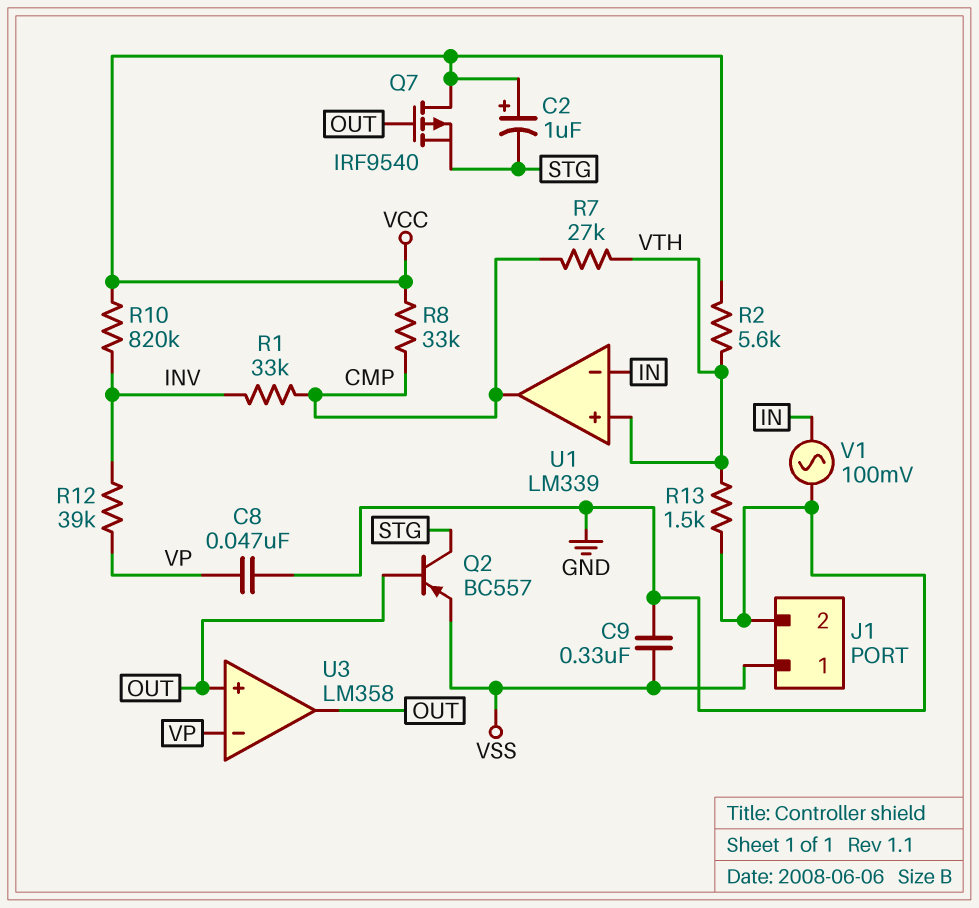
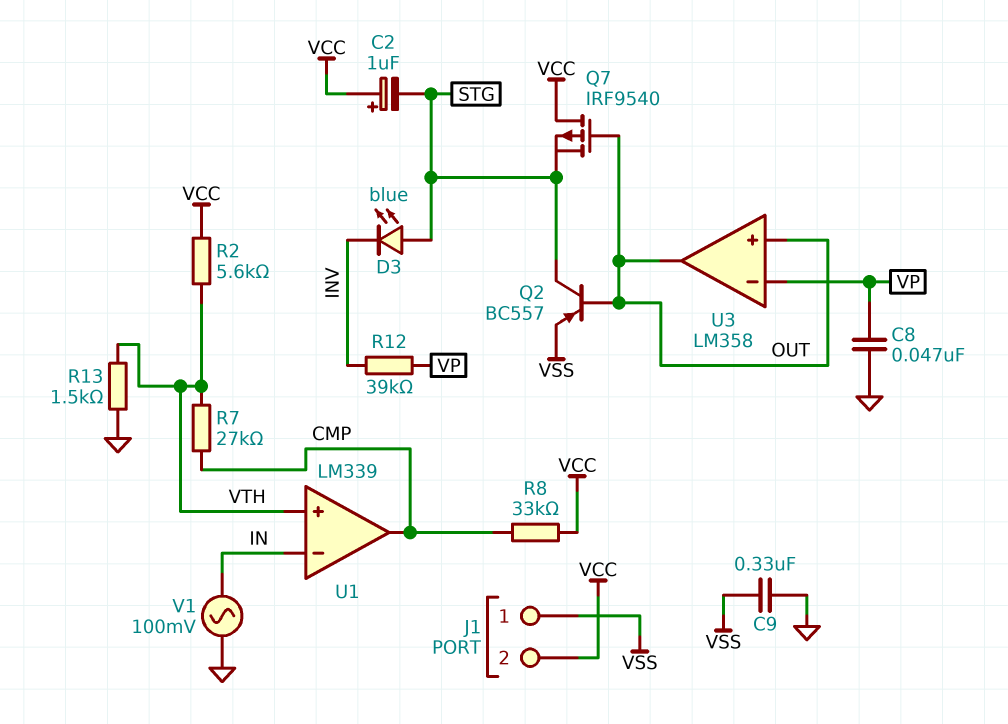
D3: none -> LED blue (A STG, K INV)
J1 pin 2: GND -> VCC
R1: 33k (CMP, INV) -> none
R10: 820k (INV, VCC) -> none

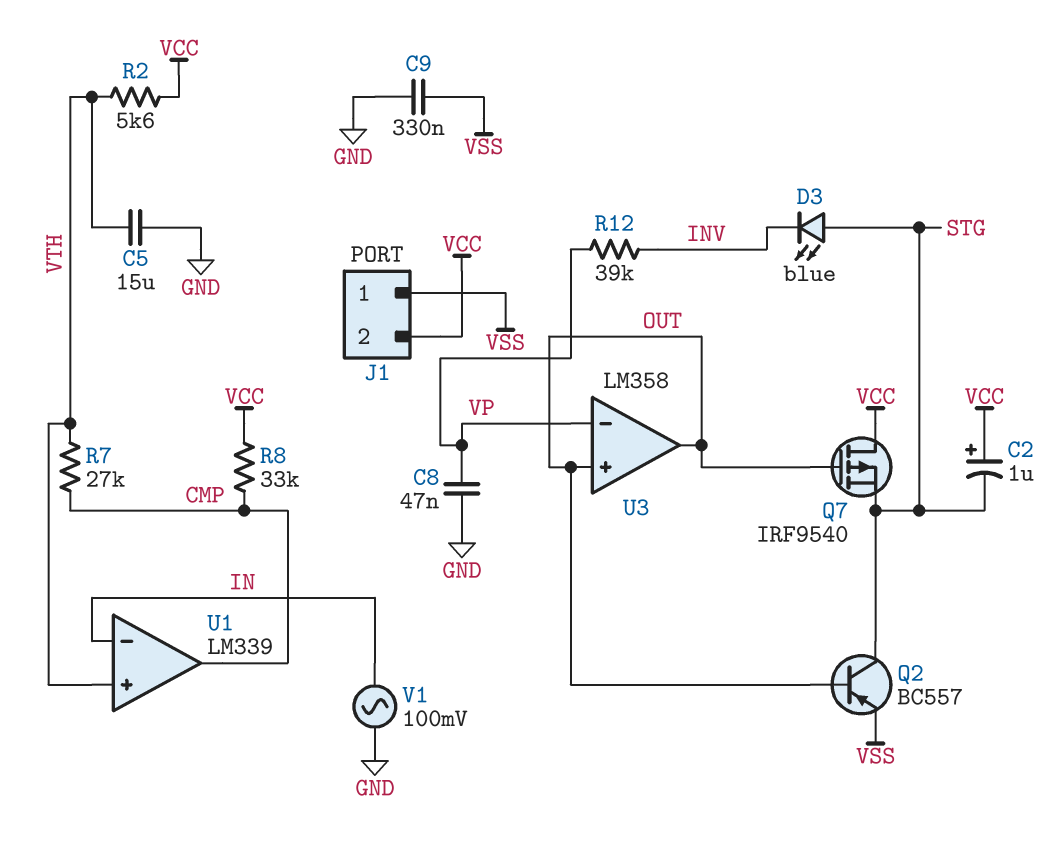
C5: none -> 15uF (GND, VTH)
R13: 1.5k (GND, VTH) -> none

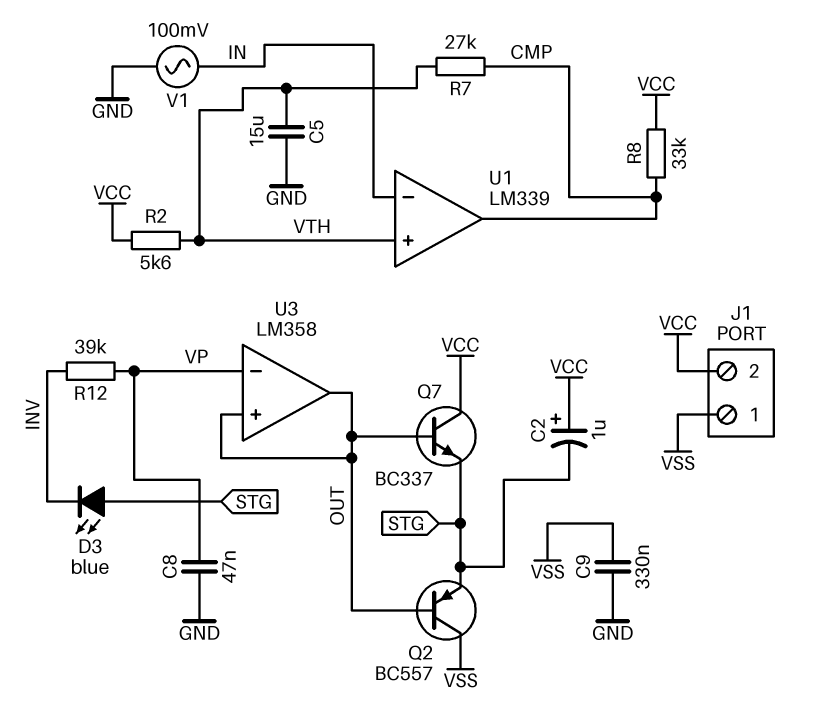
Q2: PNP BC557 (B OUT, C STG, E VSS) -> PNP BC557 (B OUT, C VSS, E STG)
Q7: PMOS IRF9540 (G OUT, D VCC, S STG) -> NPN BC337 (B OUT, C VCC, E STG)

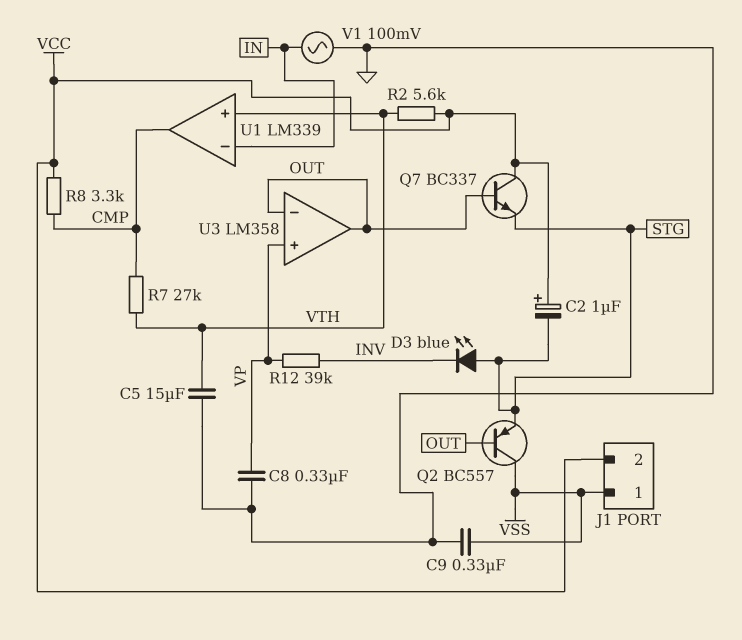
C8: 47nF (GND, VP) -> 330nF (GND, VP)
R8: 33k (CMP, VCC) -> 3.3k (CMP, VCC)
U3 pin in+: OUT -> VP
U3 pin in-: VP -> OUT

